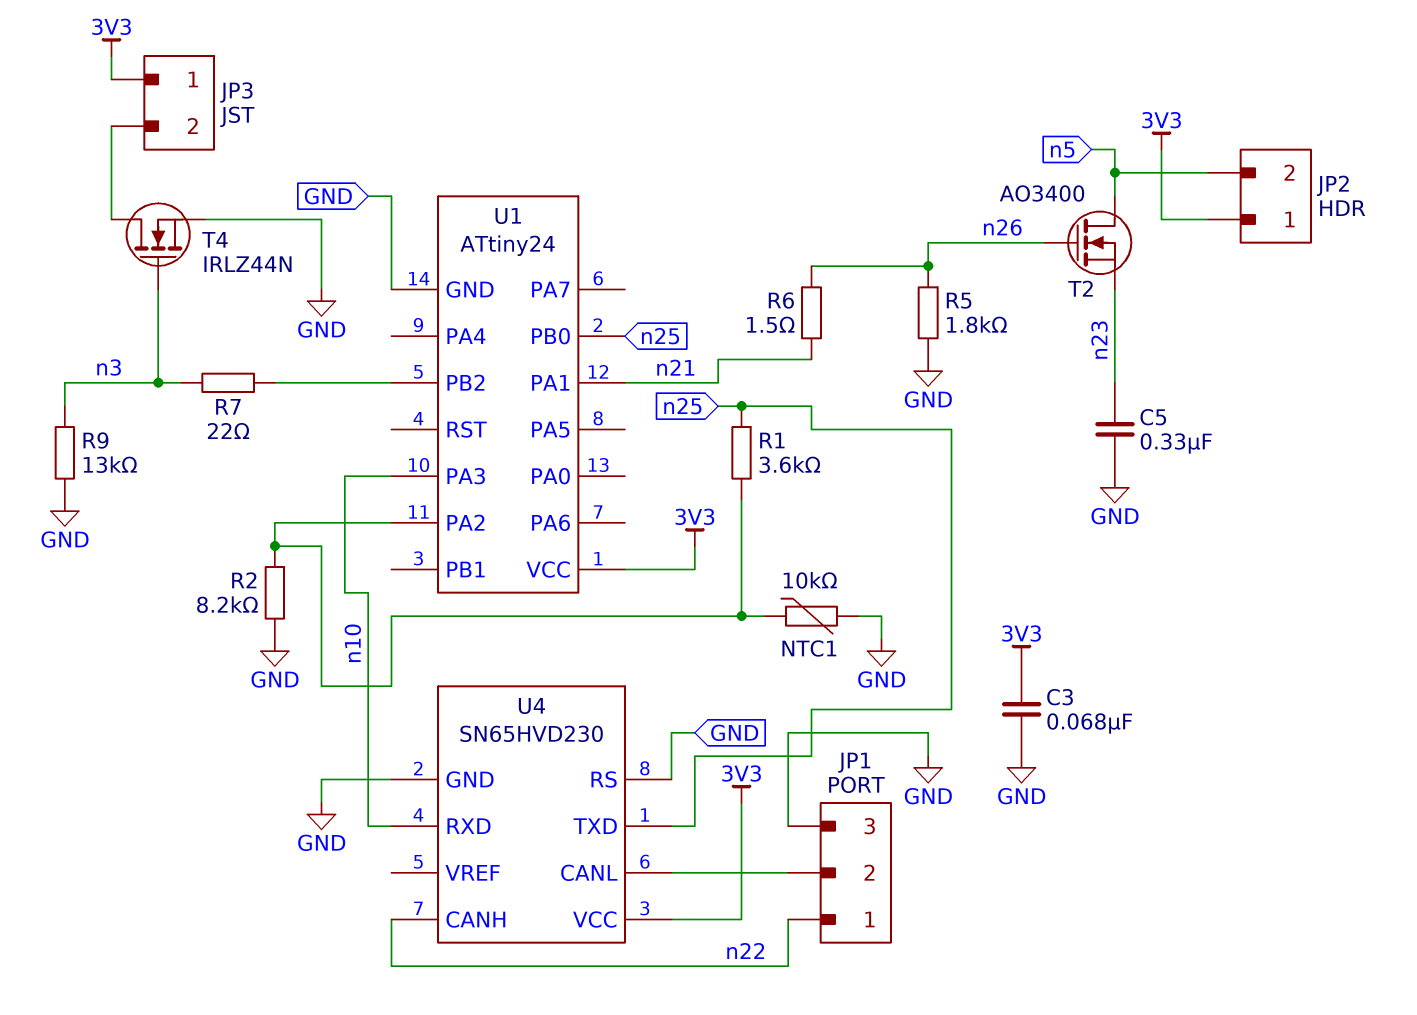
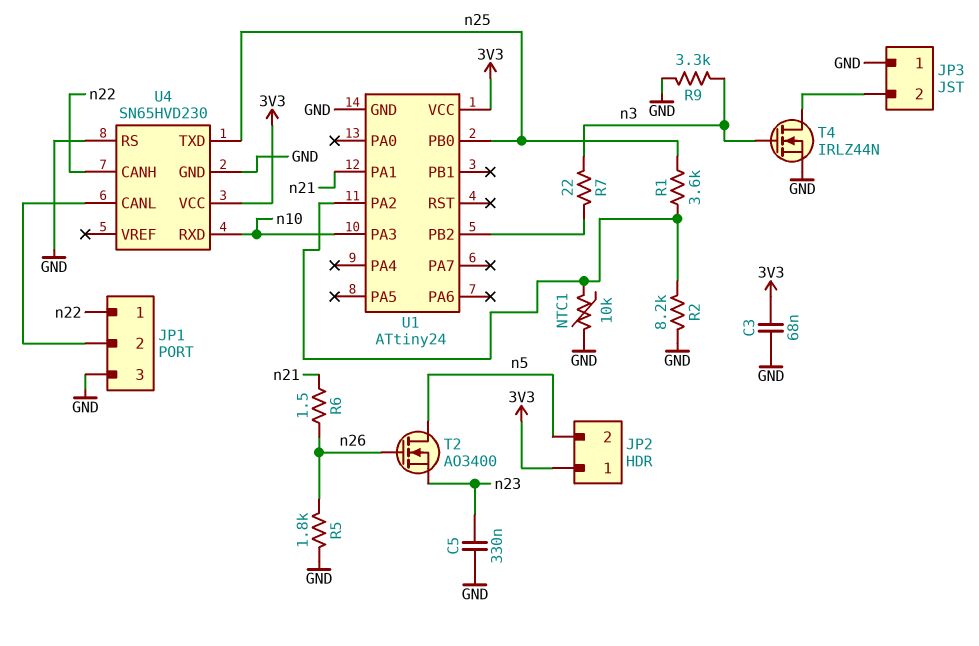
JP3 pin 1: 3V3 -> GND
R9: 13k (GND, n3) -> 3.3k (GND, n3)

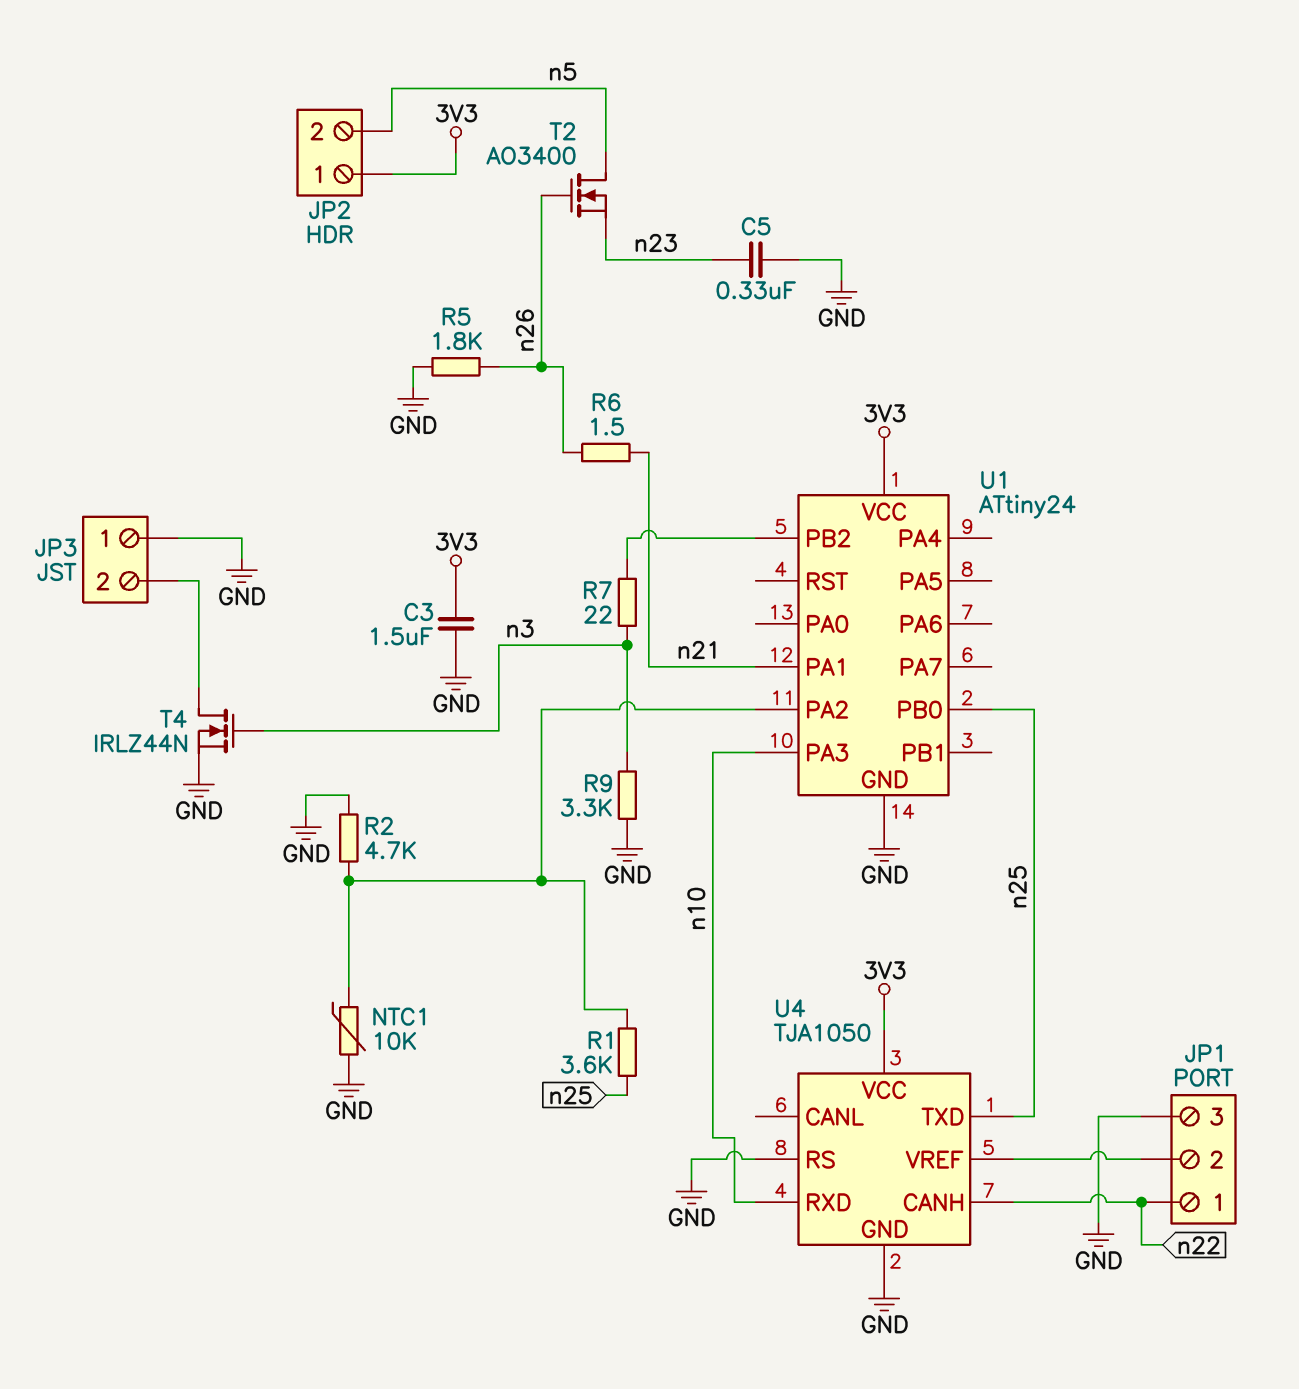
C3: 68nF (3V3, GND) -> 1.5uF (3V3, GND)
R2: 8.2k (GND, U1/PA2) -> 4.7k (GND, U1/PA2)
U4: SN65HVD230 -> TJA1050
U4 pin CANL: JP1/2 -> none
U4 pin VREF: none -> JP1/2

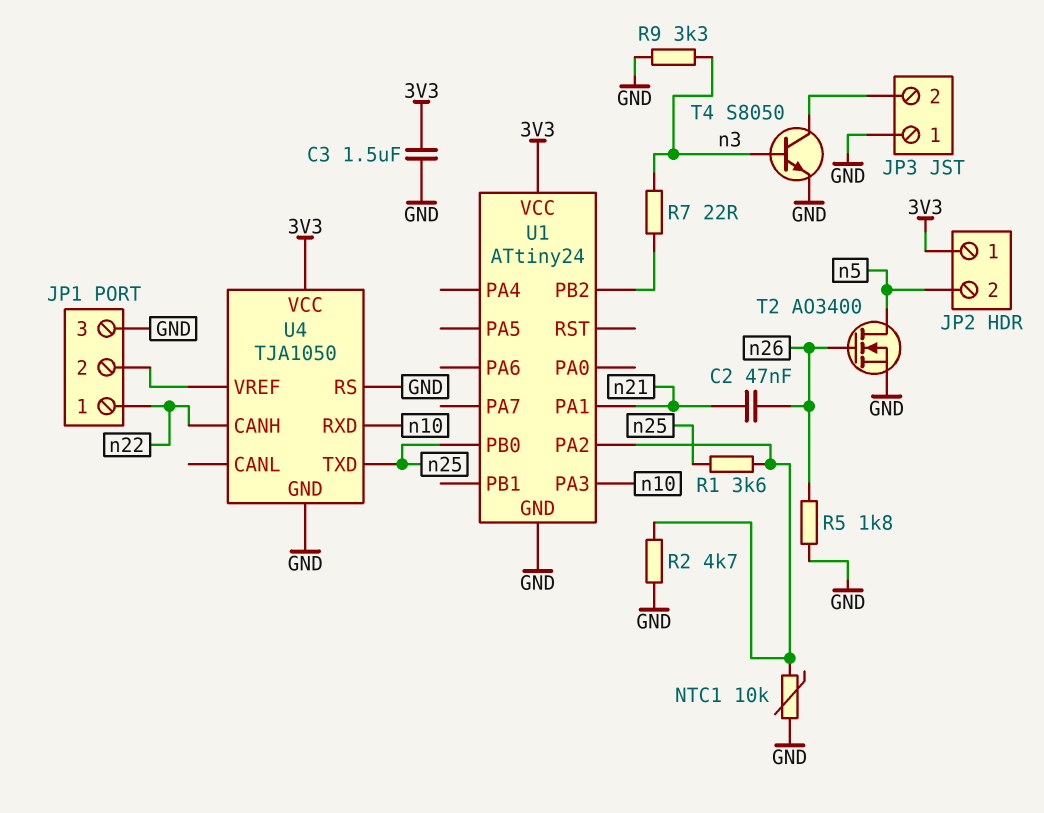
C2: none -> 47nF (n21, n26)
C5: 330nF (GND, n23) -> none
R6: 1.5 (n21, n26) -> none
T2: NMOS AO3400 (G n26, D n5, S n23) -> NMOS AO3400 (G n26, D n5, S GND)
T4: NMOS IRLZ44N (G n3, D JP3/2, S GND) -> NPN S8050 (B n3, C JP3/2, E GND)

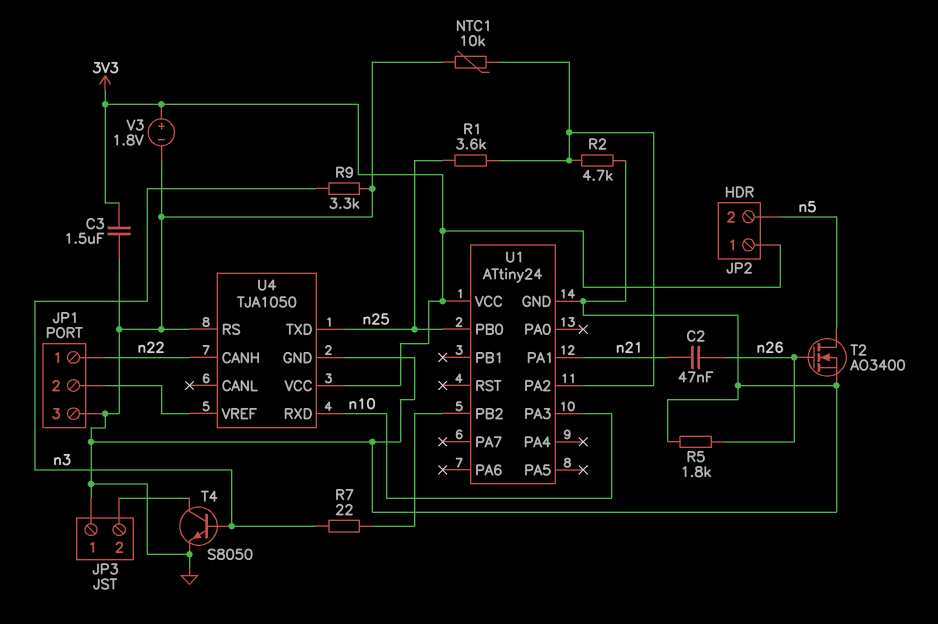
V3: none -> 1.8V (plus 3V3, minus GND)

